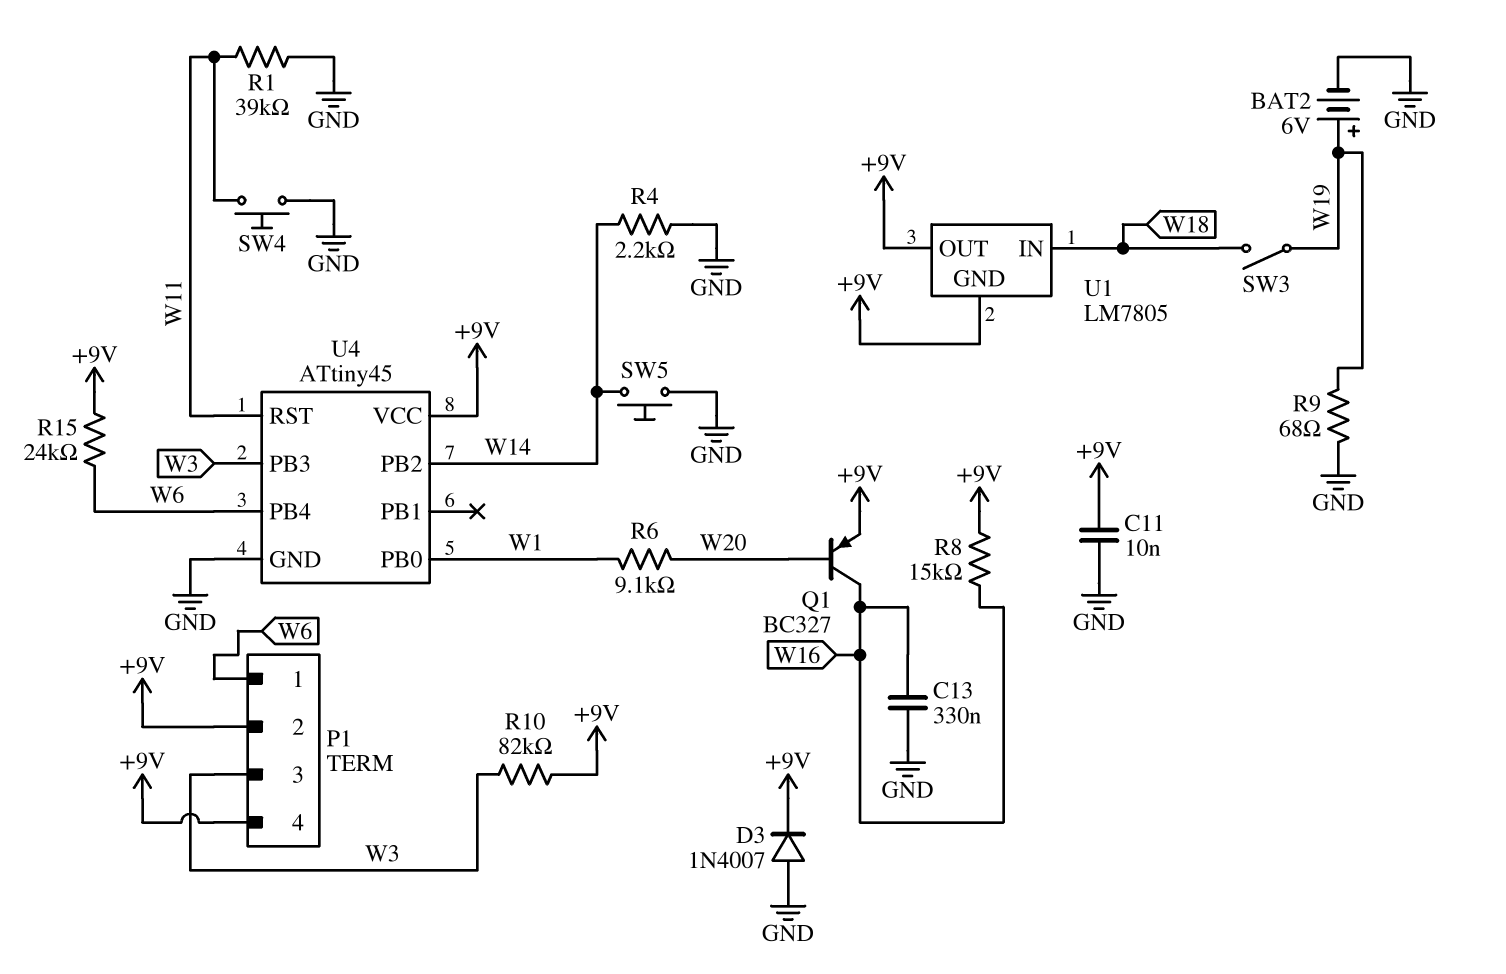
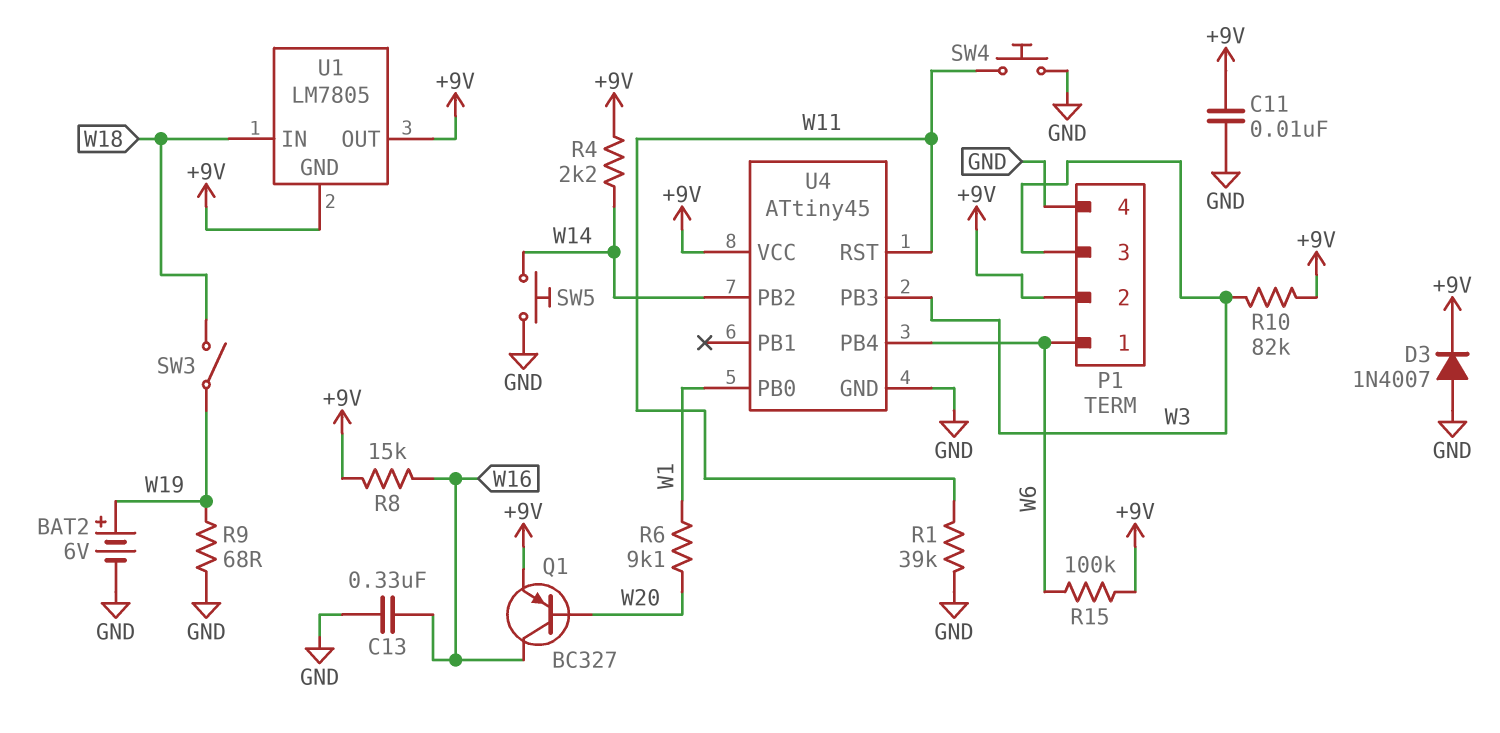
P1 pin 4: +9V -> GND
R4: 2.2k (GND, W14) -> 2.2k (+9V, W14)
R15: 24k (+9V, W6) -> 100k (+9V, W6)

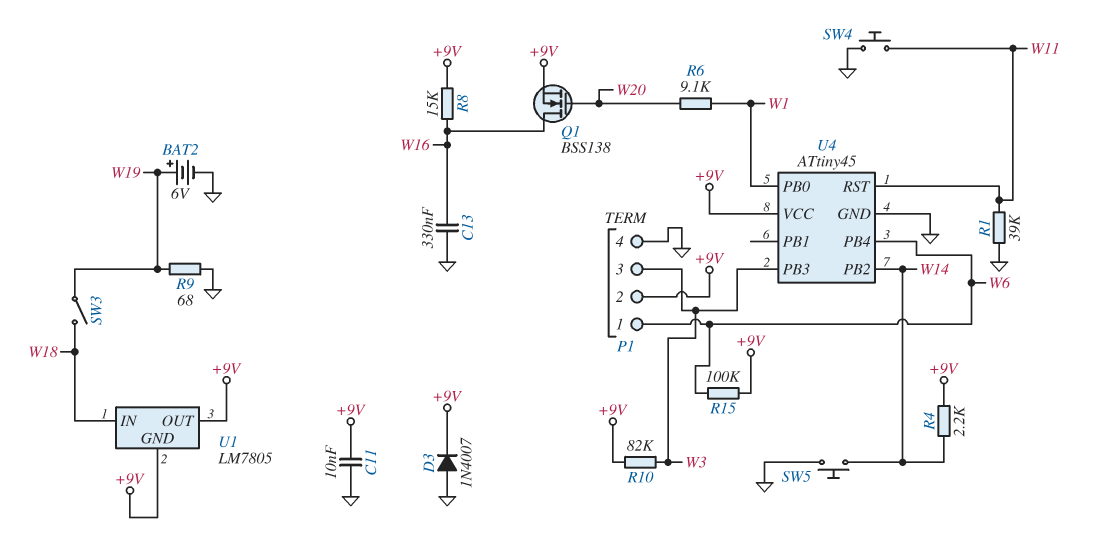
Q1: PNP BC327 (B W20, C W16, E +9V) -> NMOS BSS138 (G W20, D W16, S +9V)

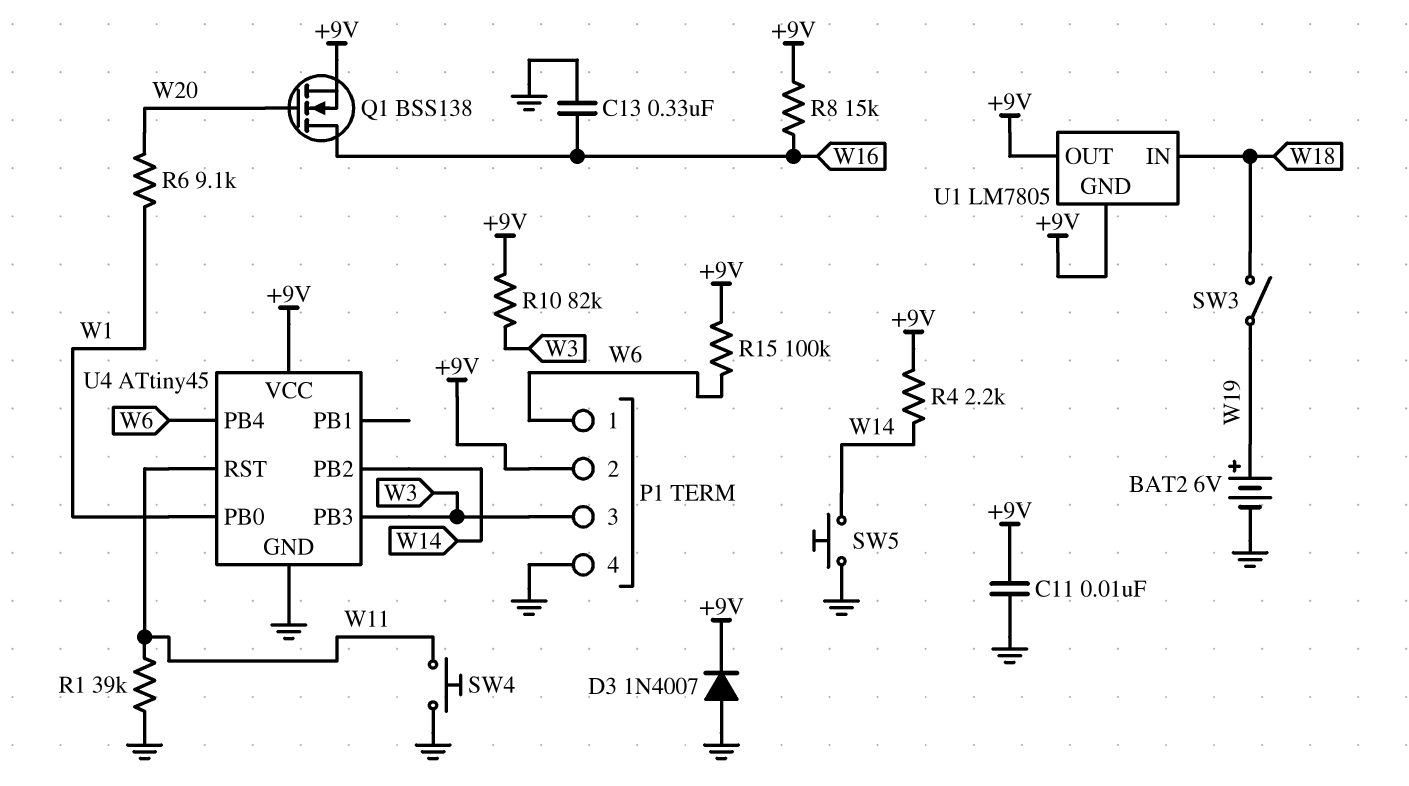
R9: 68 (GND, W19) -> none

